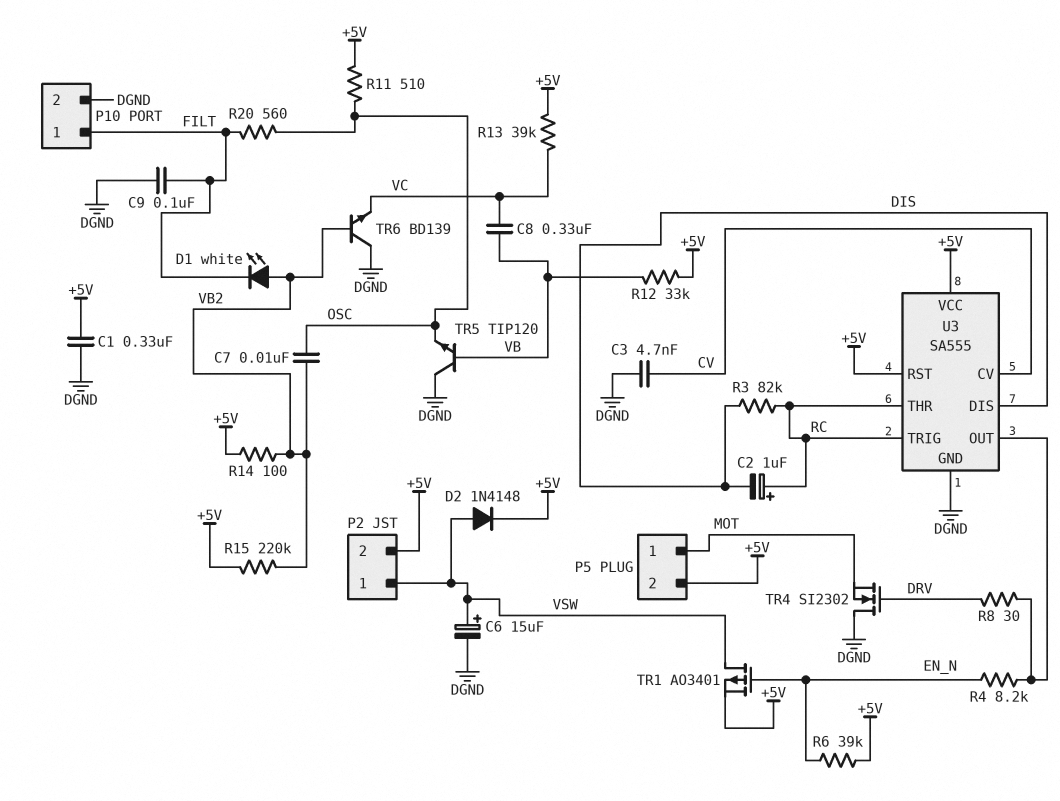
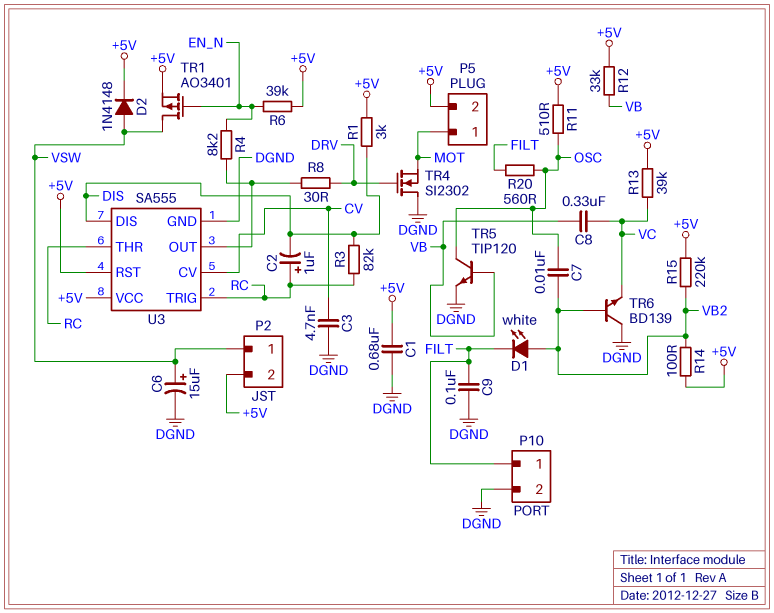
C1: 330nF (+5V, DGND) -> 680nF (+5V, DGND)
R1: none -> 3k (+5V, DIS)
TR5: NPN TIP120 (B VB, C DGND, E OSC) -> NPN TIP120 (B VB, C OSC, E DGND)

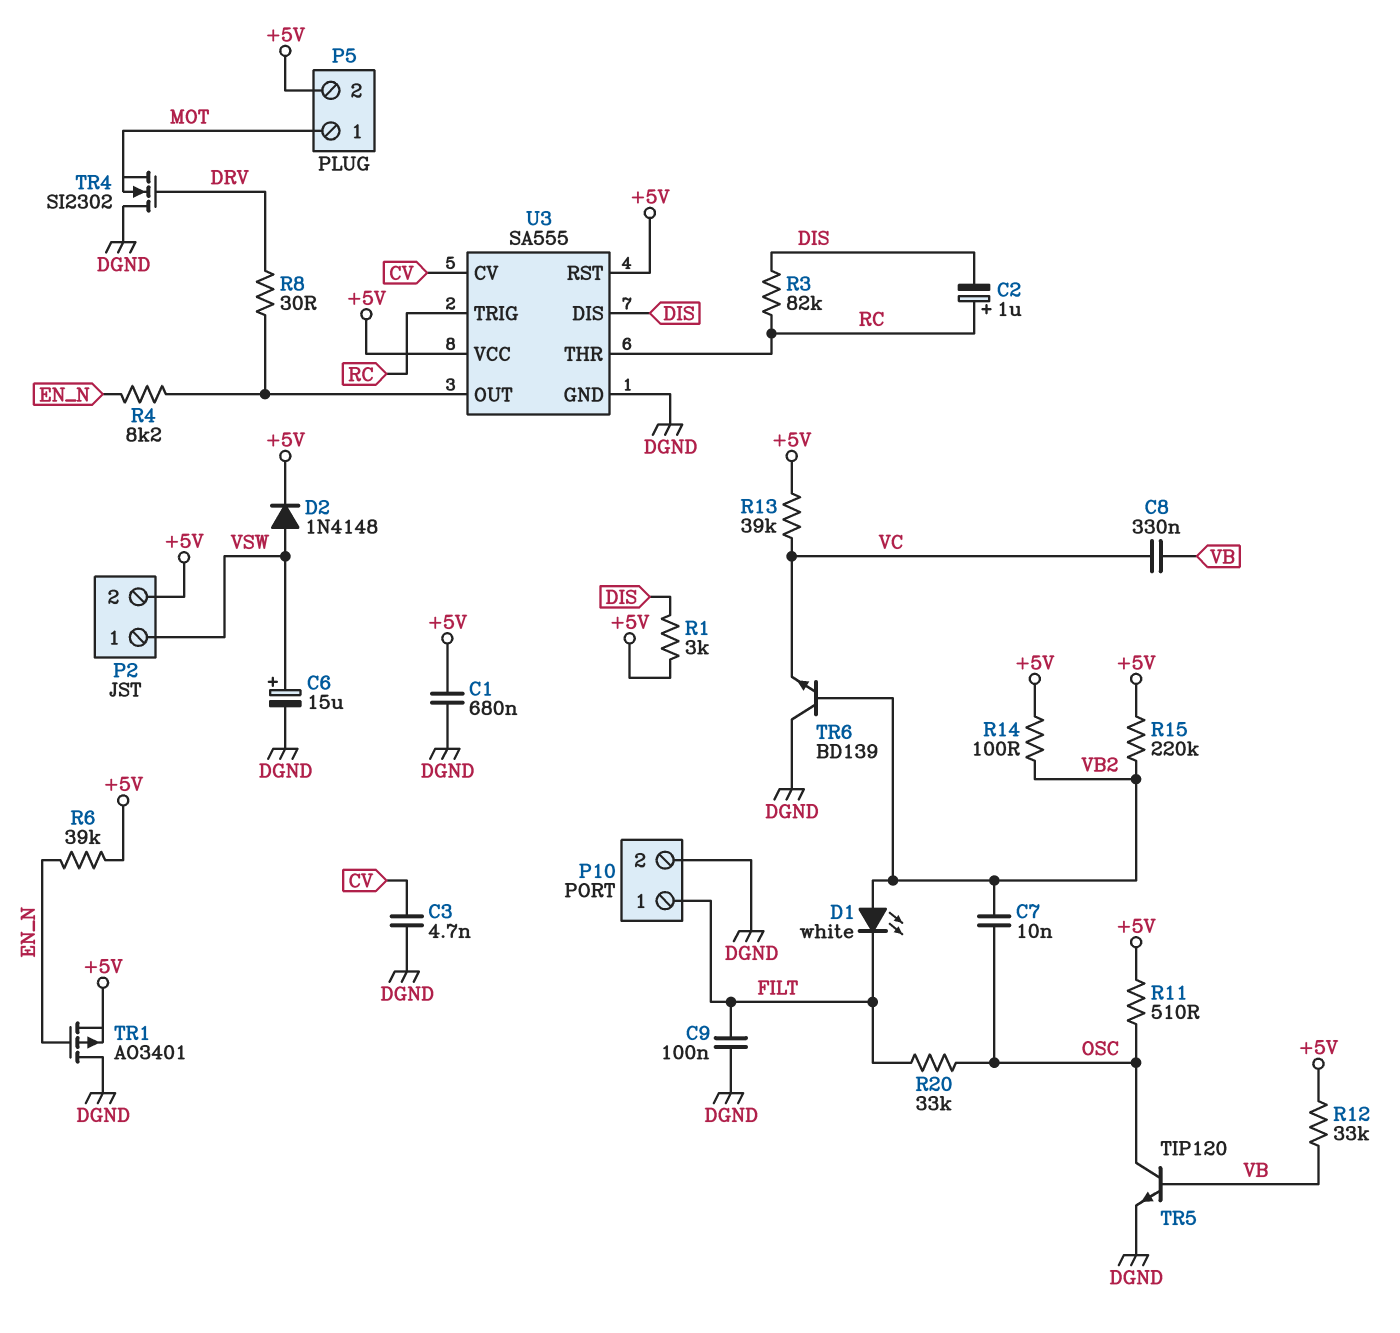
R20: 560 (FILT, OSC) -> 33k (FILT, OSC)
TR1: PMOS AO3401 (G EN_N, D VSW, S +5V) -> PMOS AO3401 (G EN_N, D DGND, S +5V)

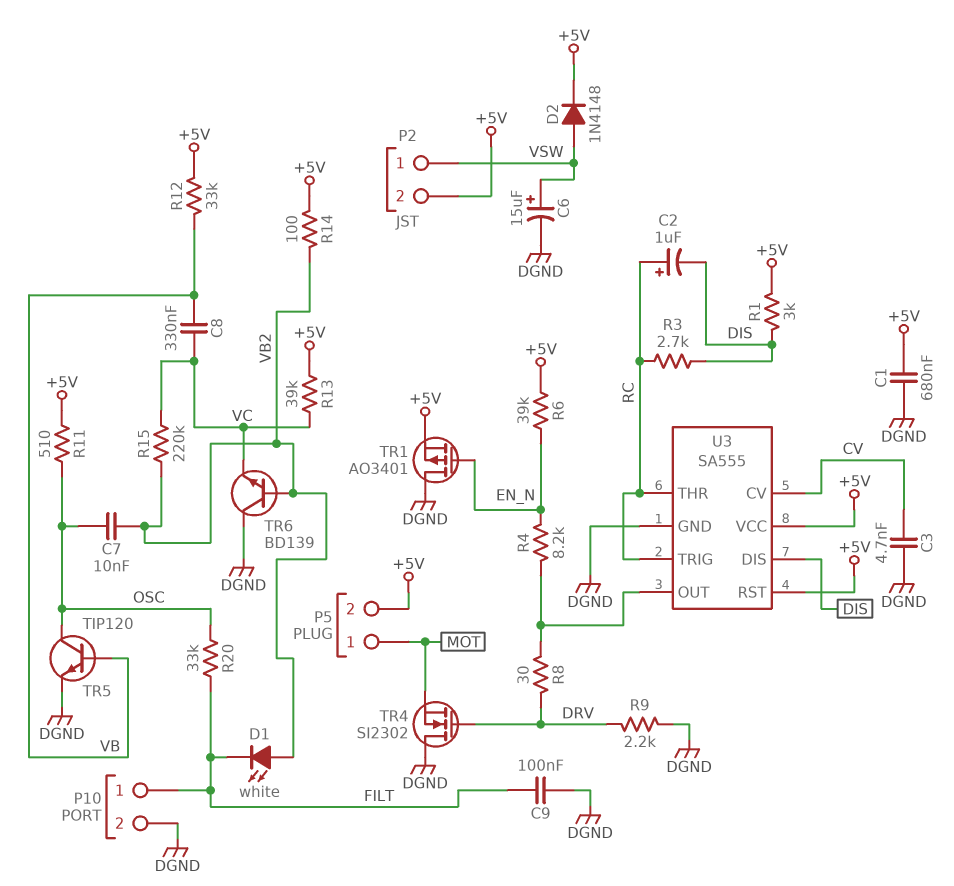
R3: 82k (DIS, RC) -> 2.7k (DIS, RC)
R9: none -> 2.2k (DGND, DRV)
R15: 220k (+5V, VB2) -> 220k (VB2, VC)

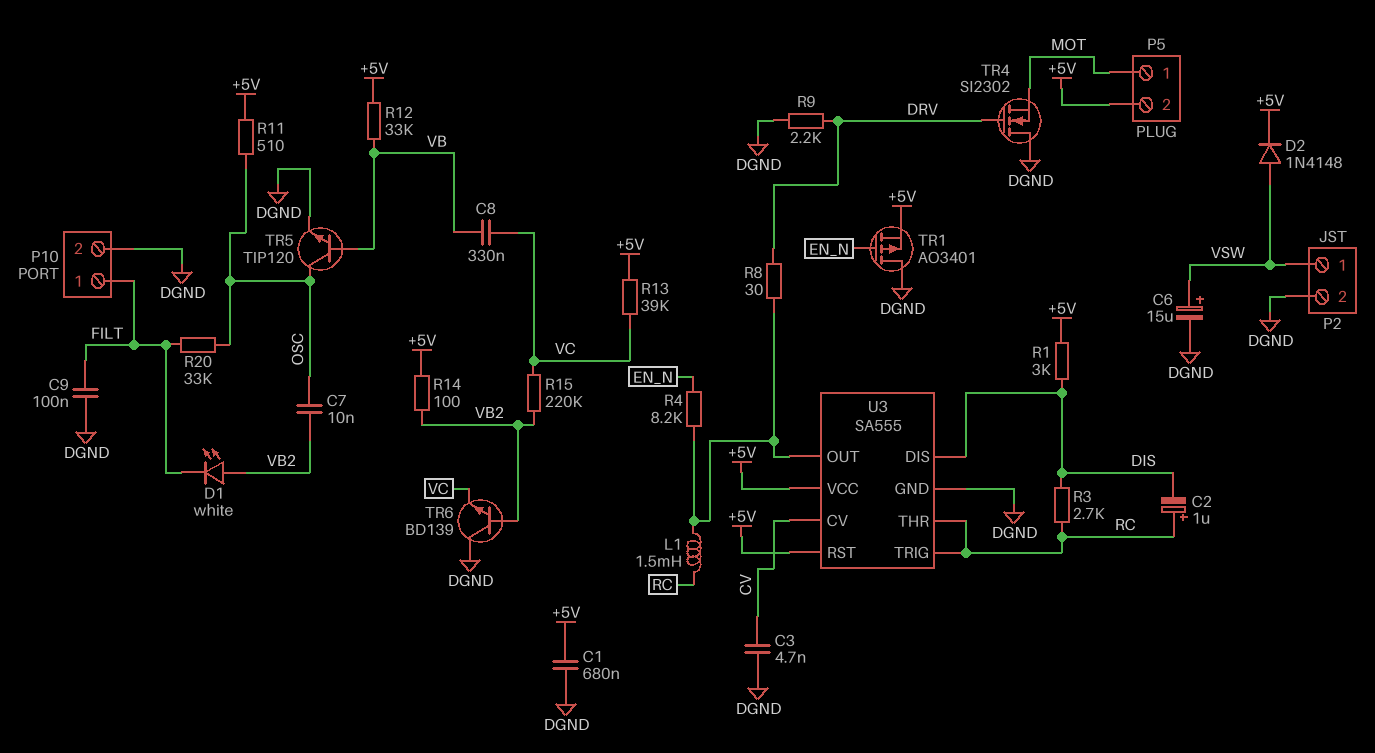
L1: none -> 1.5mH (RC, U3/OUT)
P2 pin 2: +5V -> DGND
R6: 39k (+5V, EN_N) -> none

